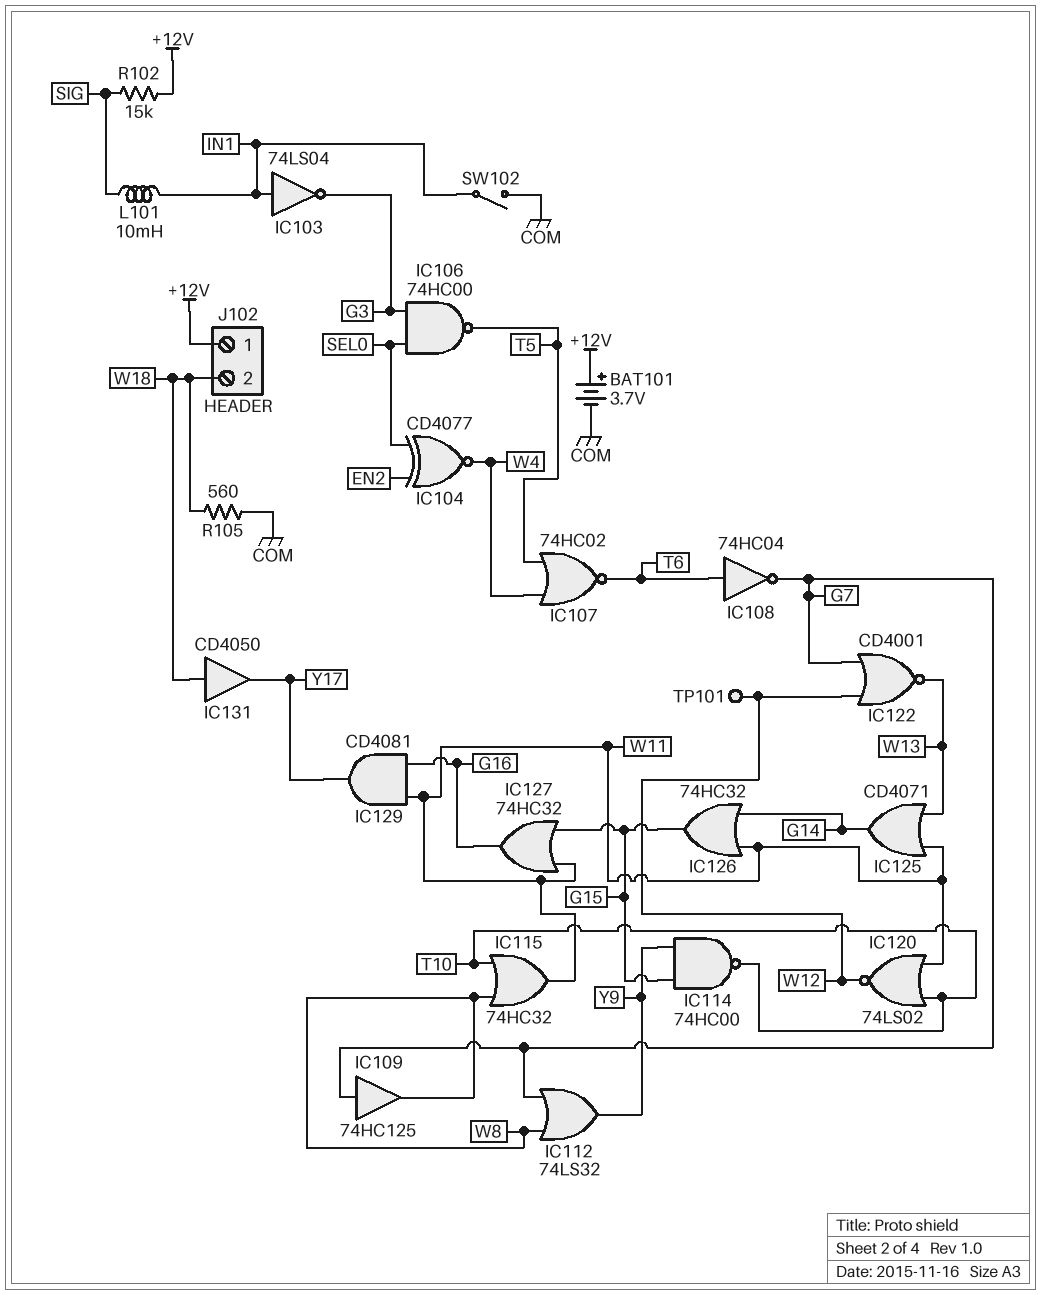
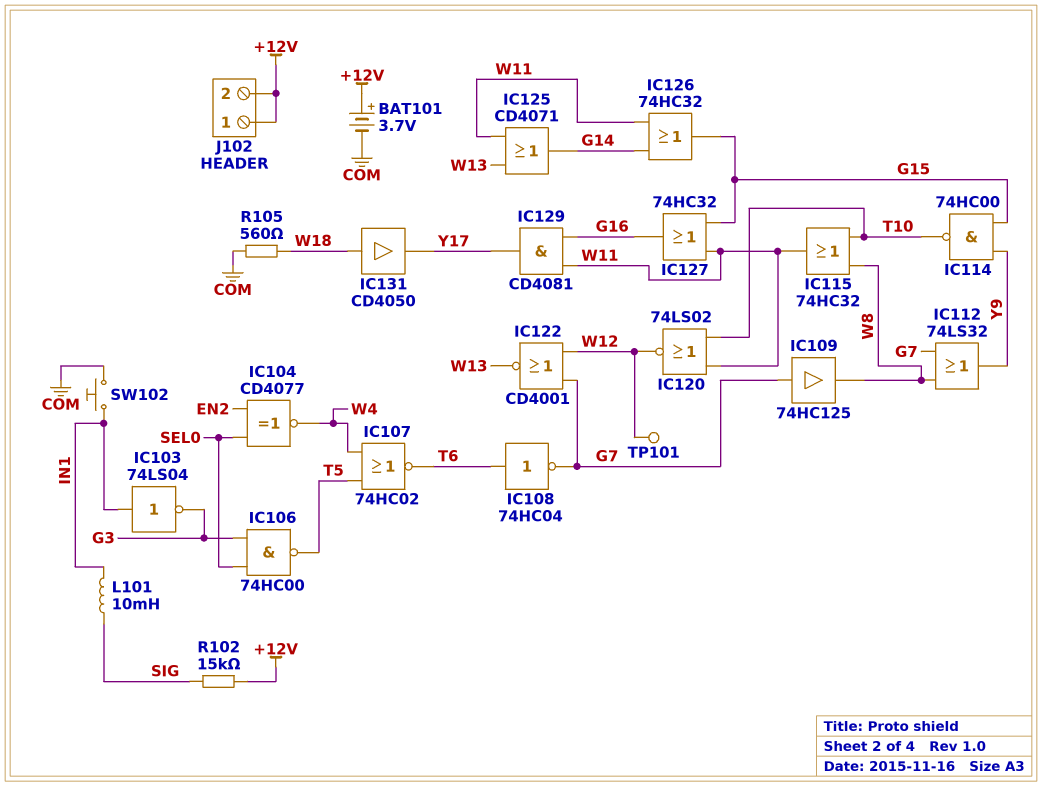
J102 pin 2: W18 -> +12V
SW102: switch (COM, IN1) -> button (COM, IN1)

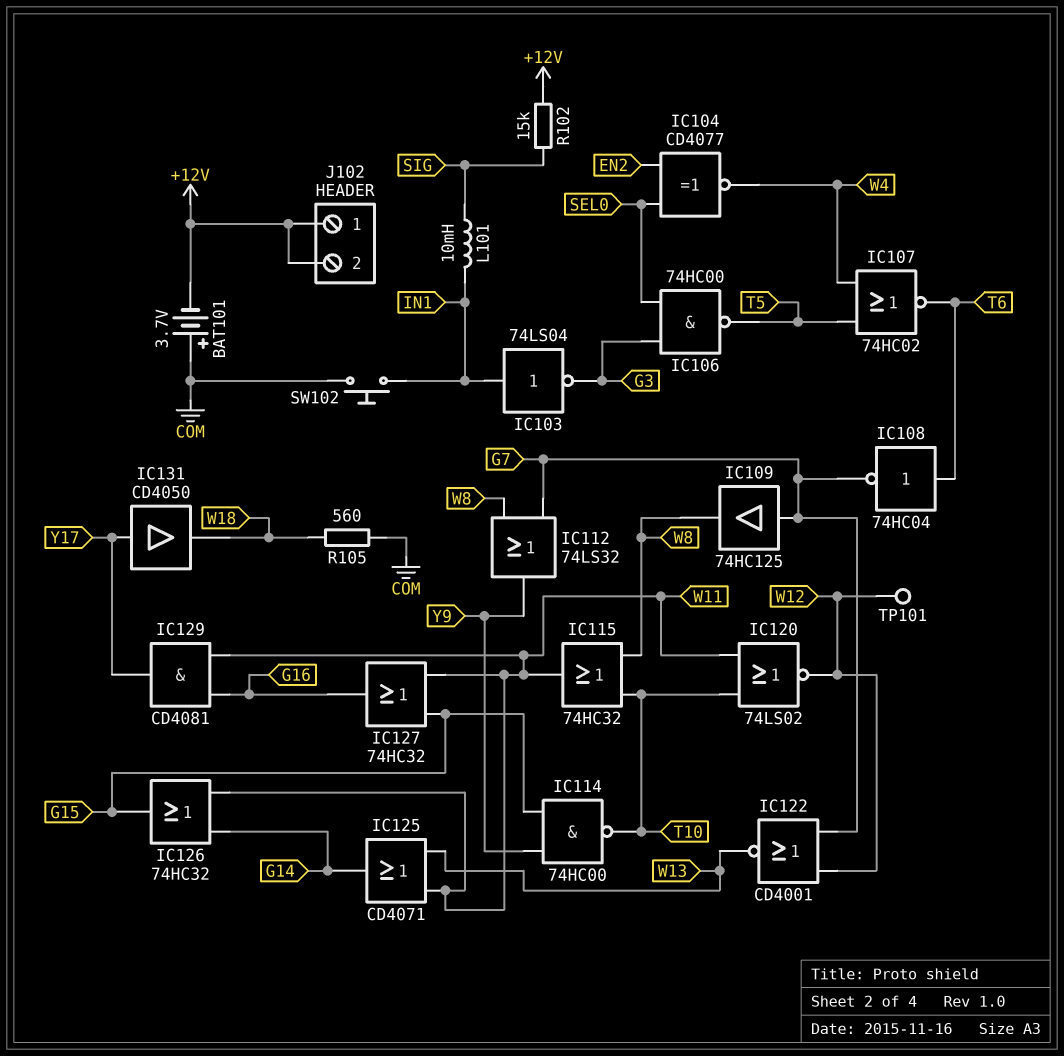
BAT101: 3.7V (plus +12V, minus COM) -> 3.7V (plus COM, minus +12V)
IC131: buffer CD4050 (in W18, out Y17) -> buffer CD4050 (in Y17, out W18)

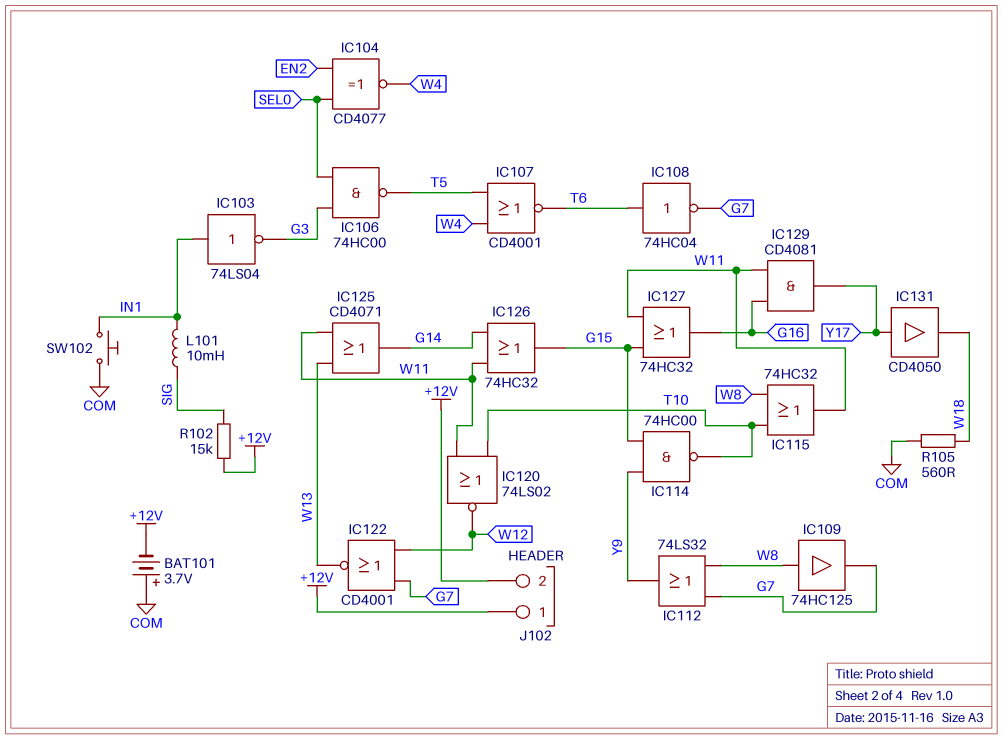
IC107: NOR 74HC02 (in T5, in W4, out T6) -> NOR CD4001 (in T5, in W4, out T6)
IC109: buffer 74HC125 (in G7, out W8) -> buffer 74HC125 (in W8, out G7)
TP101: test point (W12) -> none

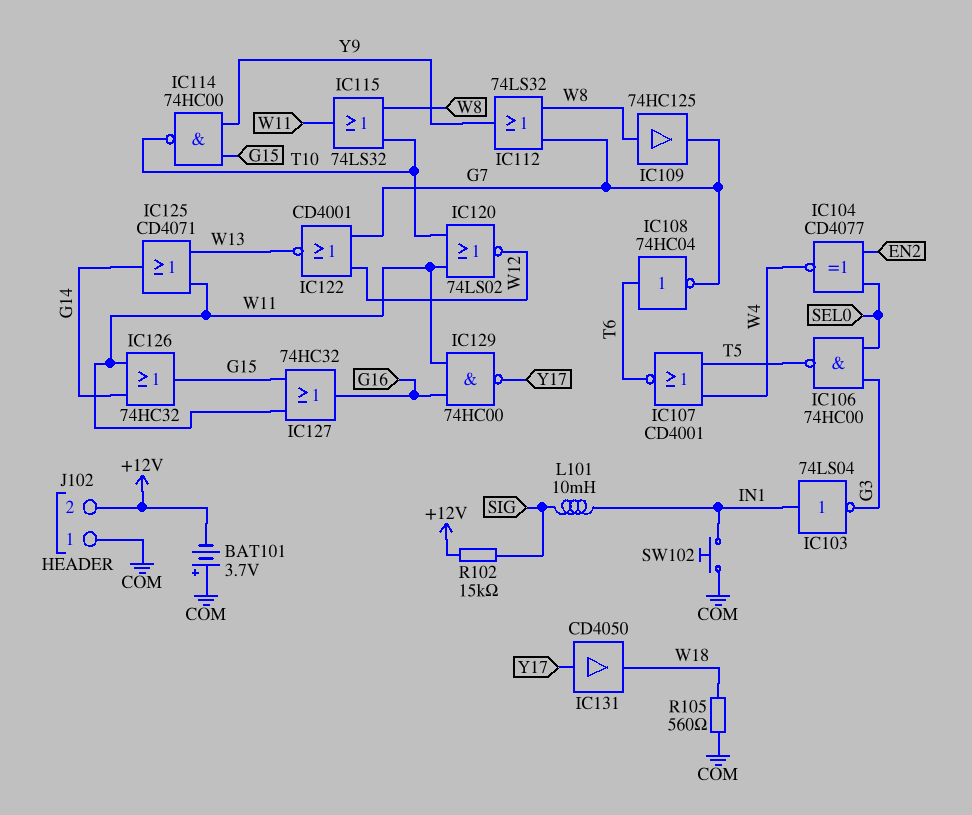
IC115: OR 74HC32 (in T10, in W8, out W11) -> OR 74LS32 (in T10, in W8, out W11)
IC129: AND CD4081 (in G16, in W11, out Y17) -> NAND 74HC00 (in G16, in W11, out Y17)
J102 pin 1: +12V -> COM

